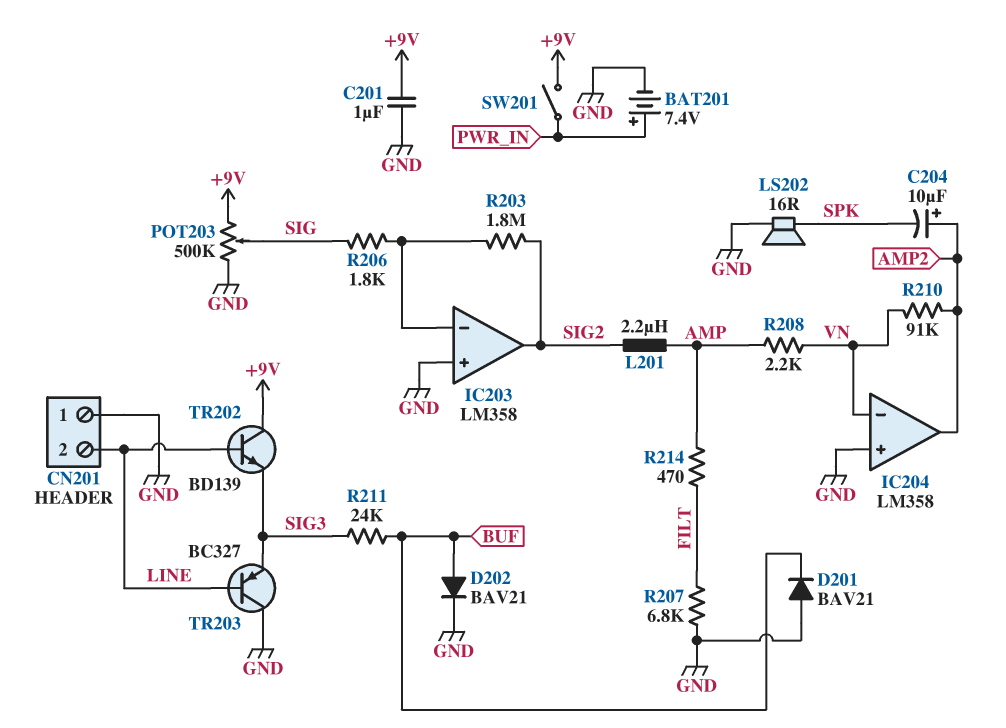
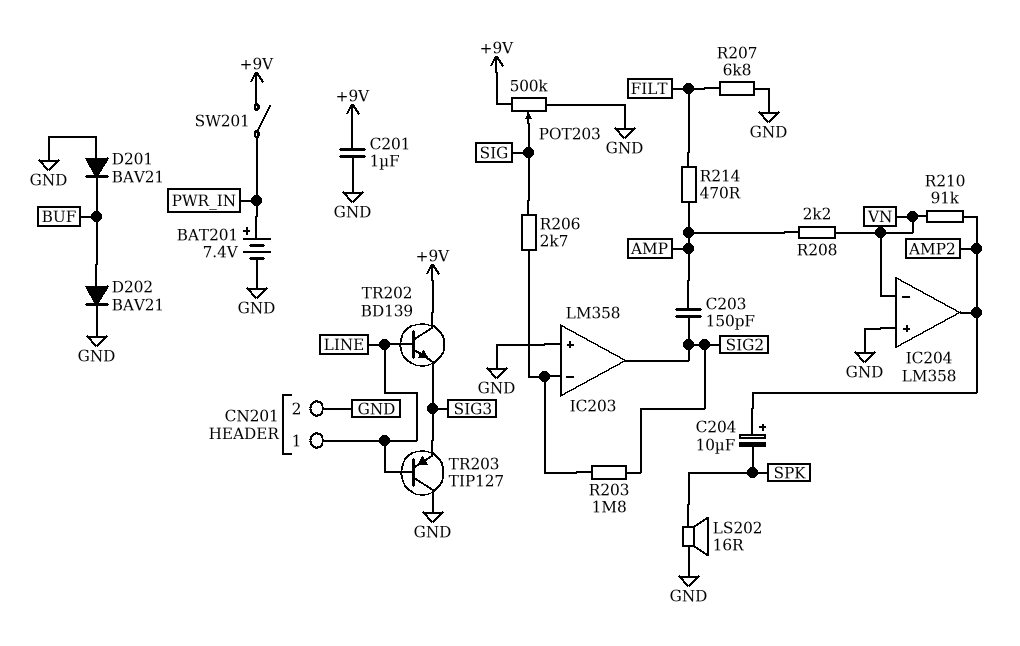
C203: none -> 150pF (AMP, SIG2)
CN201 pin 1: GND -> LINE
CN201 pin 2: LINE -> GND
L201: 2.2uH (AMP, SIG2) -> none
R206: 1.8k (IC203/in-, SIG) -> 2.7k (IC203/in-, SIG)
R211: 24k (BUF, SIG3) -> none
TR203: PNP BC327 (B LINE, C GND, E SIG3) -> PNP TIP127 (B LINE, C GND, E SIG3)

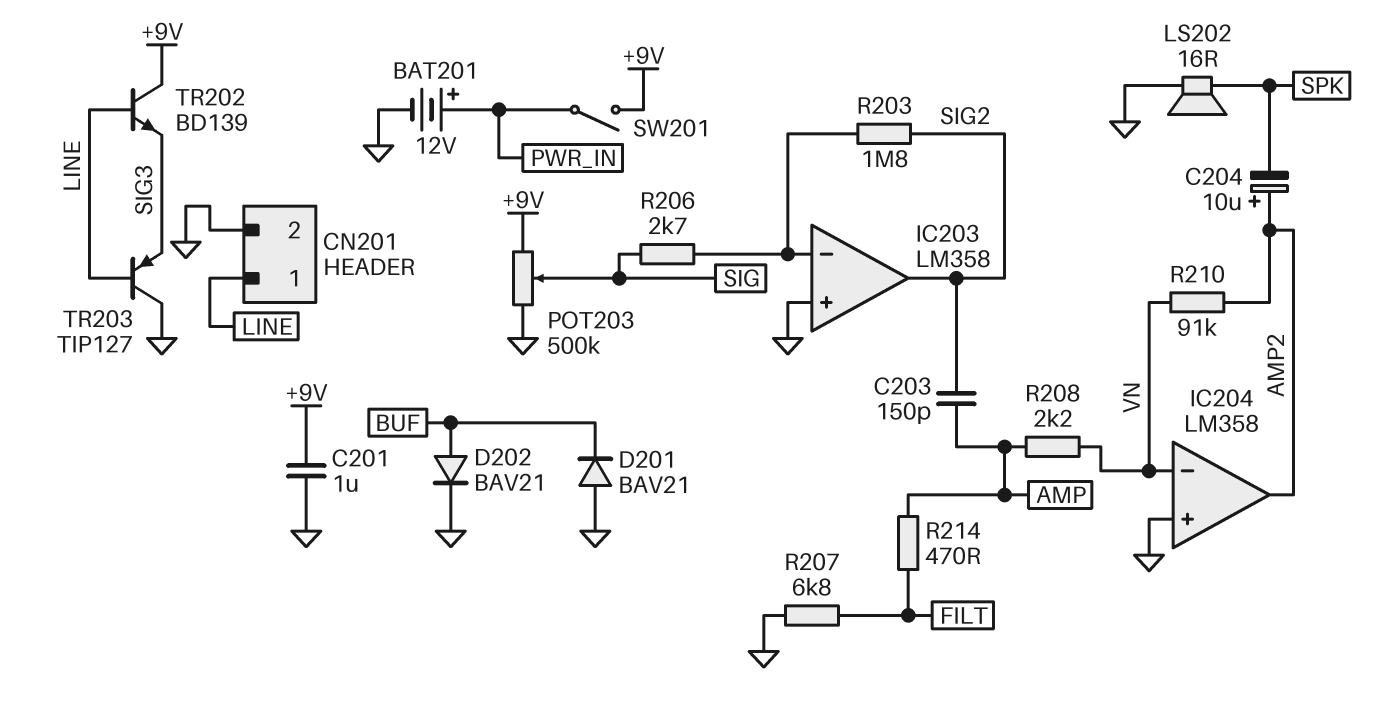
BAT201: 7.4V (plus PWR_IN, minus GND) -> 12V (plus PWR_IN, minus GND)

